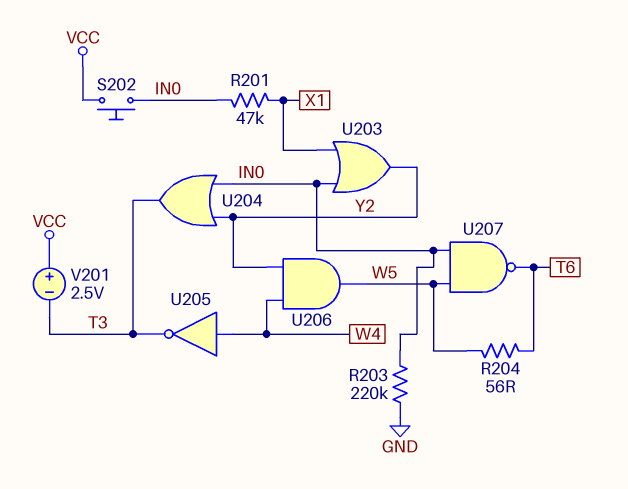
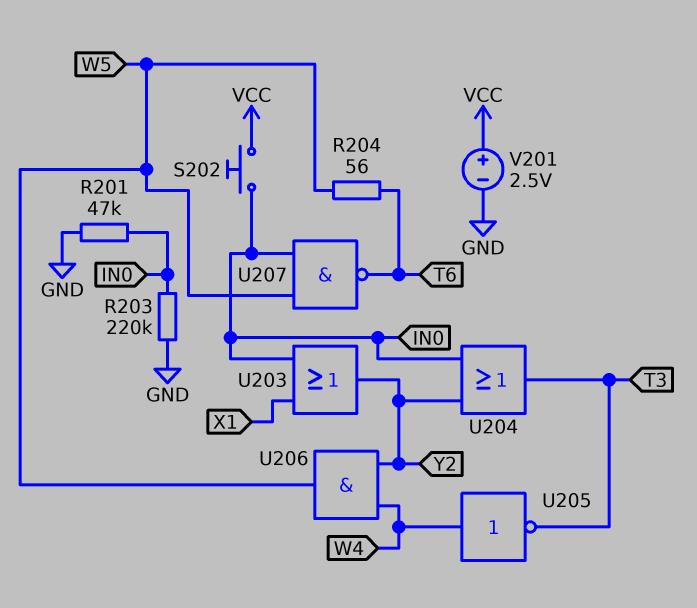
R201: 47k (IN0, X1) -> 47k (GND, IN0)
V201: 2.5V (plus VCC, minus T3) -> 2.5V (plus VCC, minus GND)

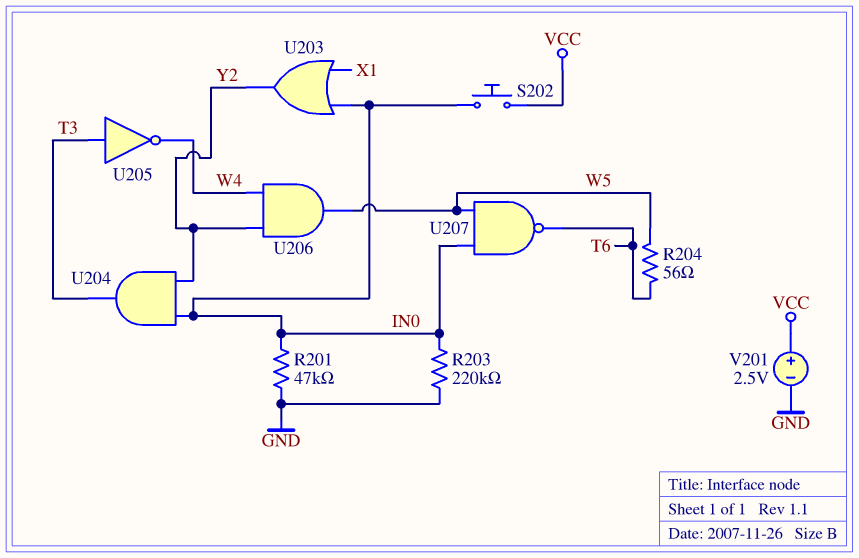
U204: OR (in IN0, in Y2, out T3) -> AND (in IN0, in Y2, out T3)
U205: NOT (in W4, out T3) -> NOT (in T3, out W4)

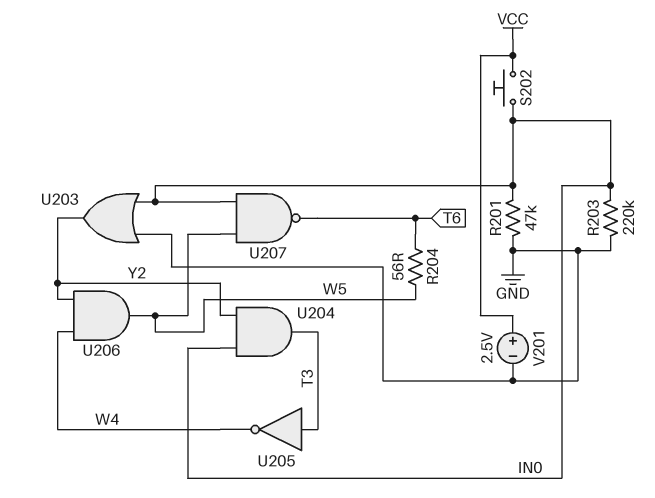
U203: OR (in IN0, in X1, out Y2) -> OR (in GND, in IN0, out Y2)

